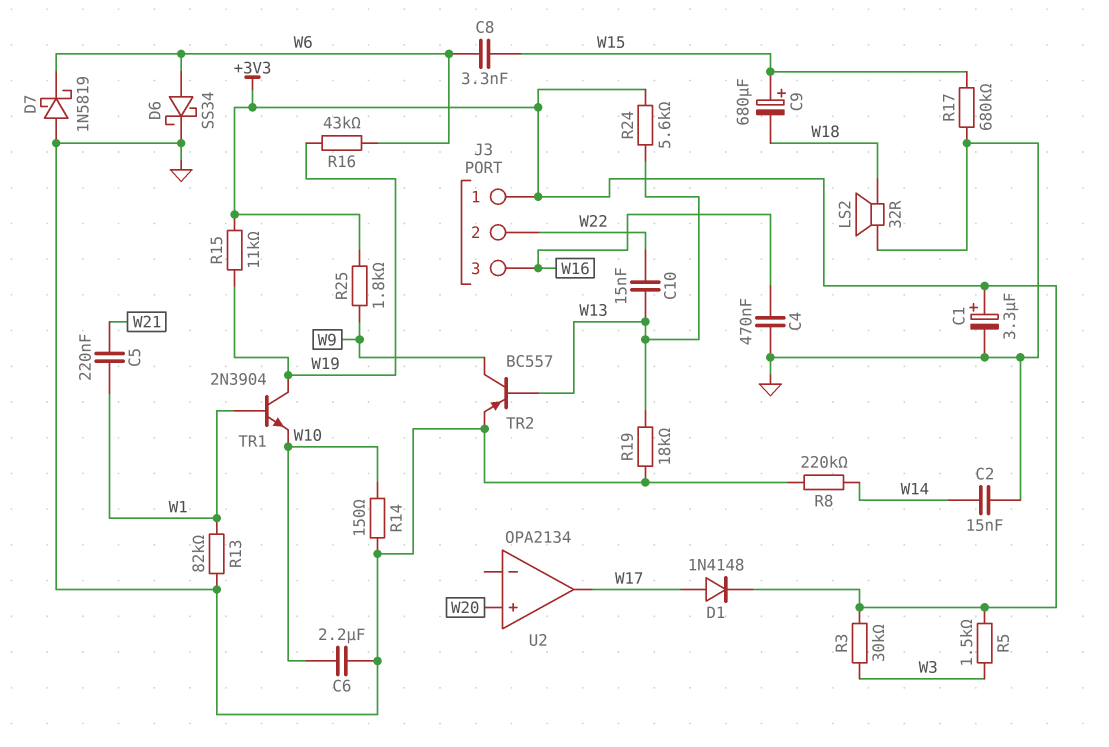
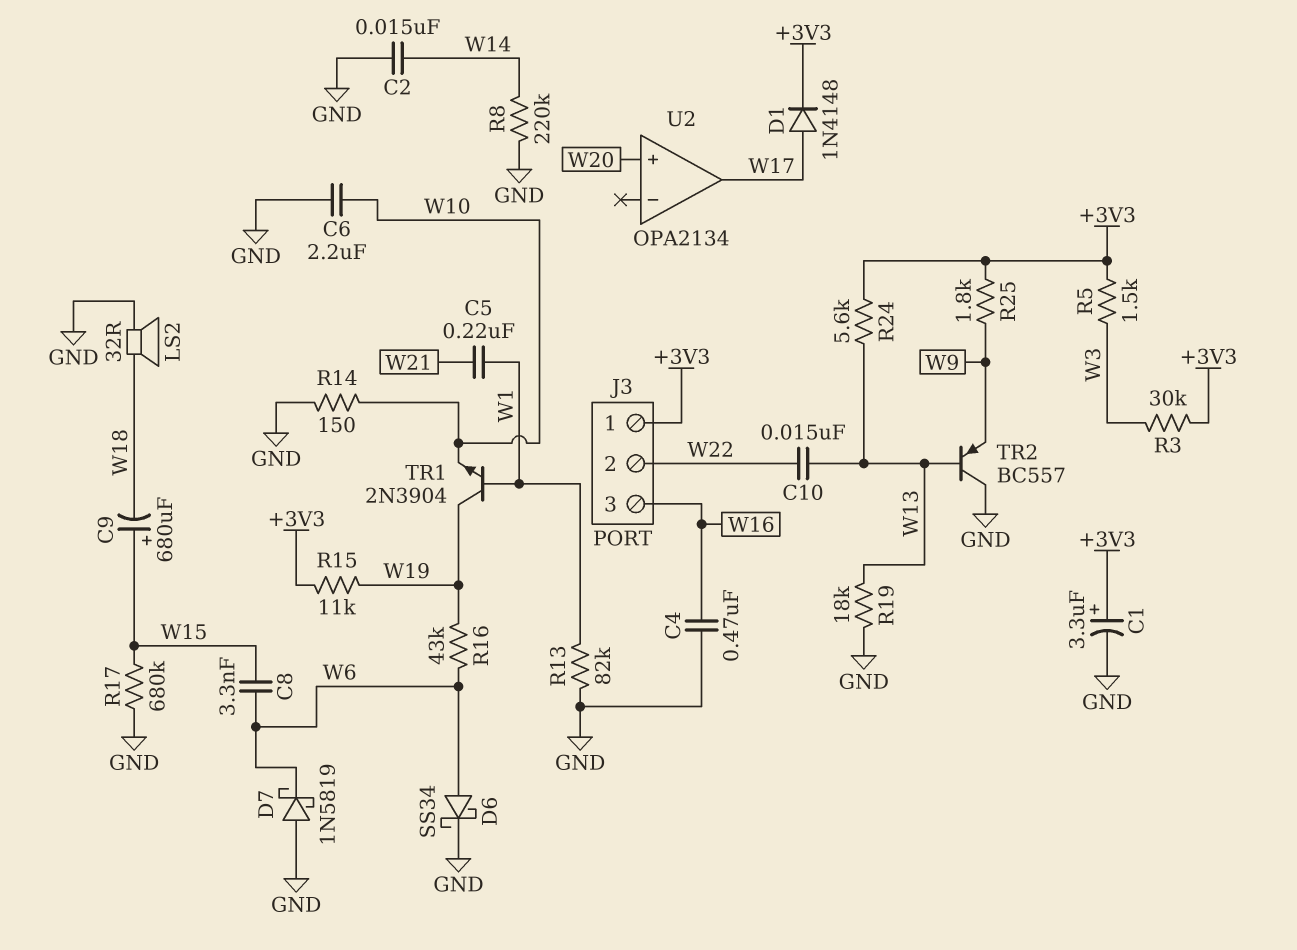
TR2: PNP BC557 (B W13, C W9, E GND) -> PNP BC557 (B W13, C GND, E W9)

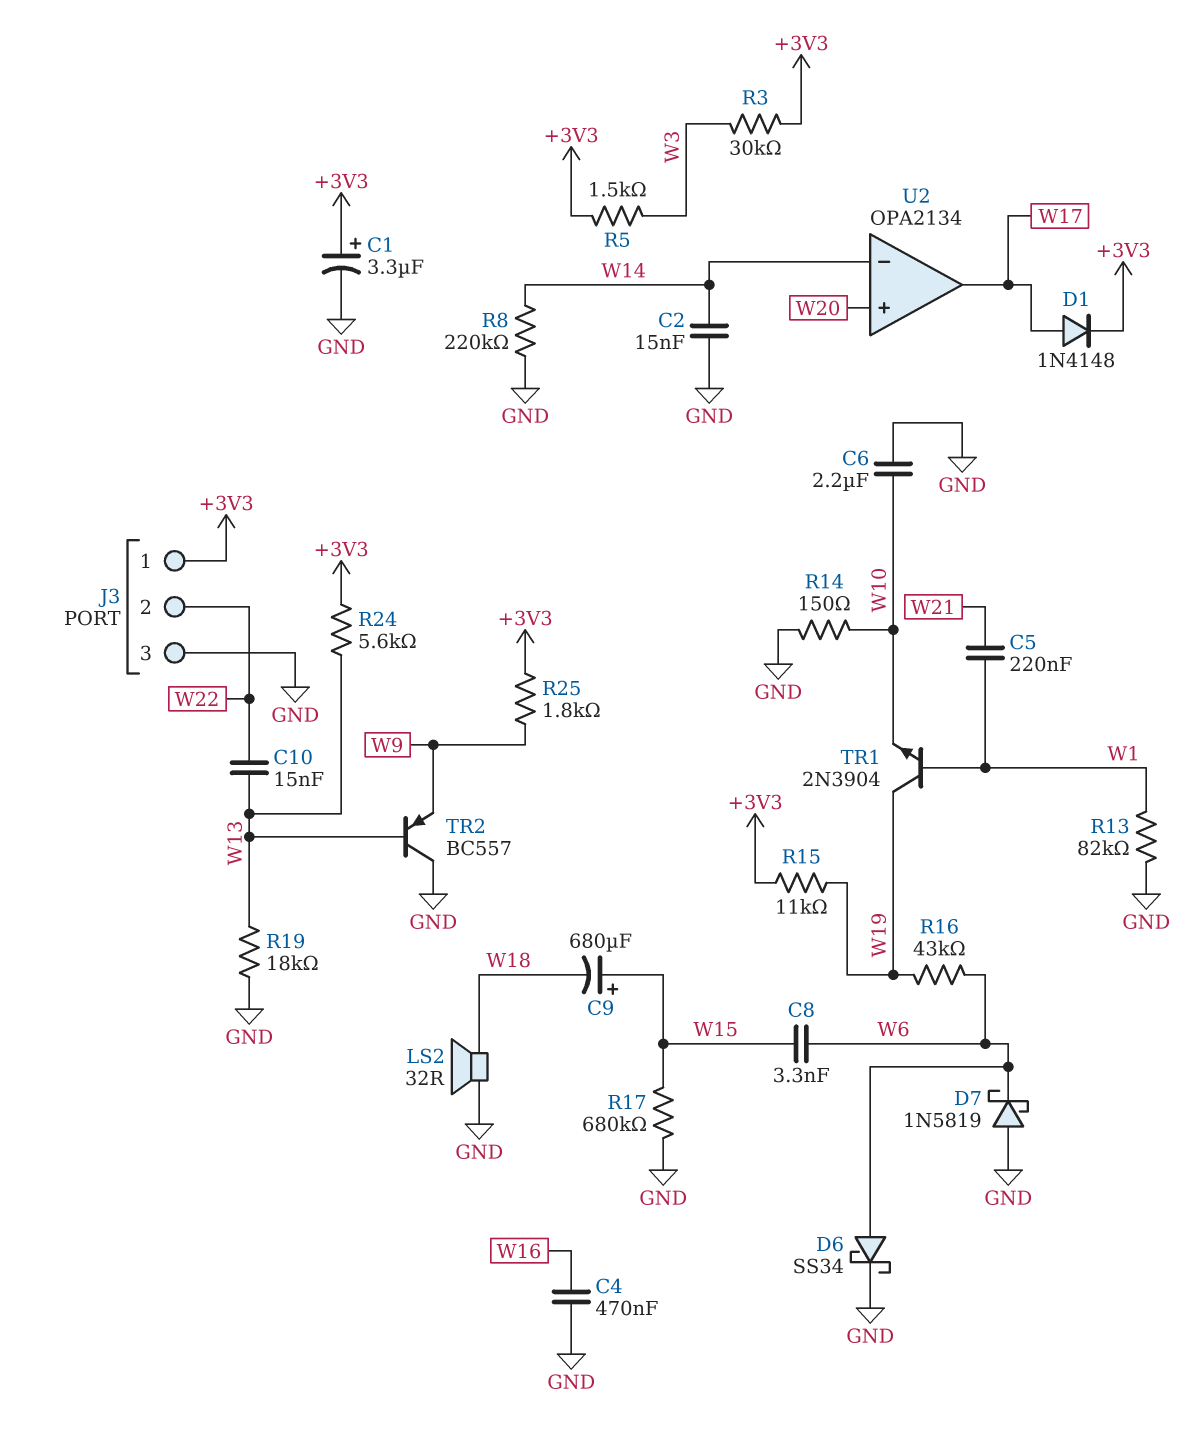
J3 pin 3: W16 -> GND
U2 pin in-: none -> W14

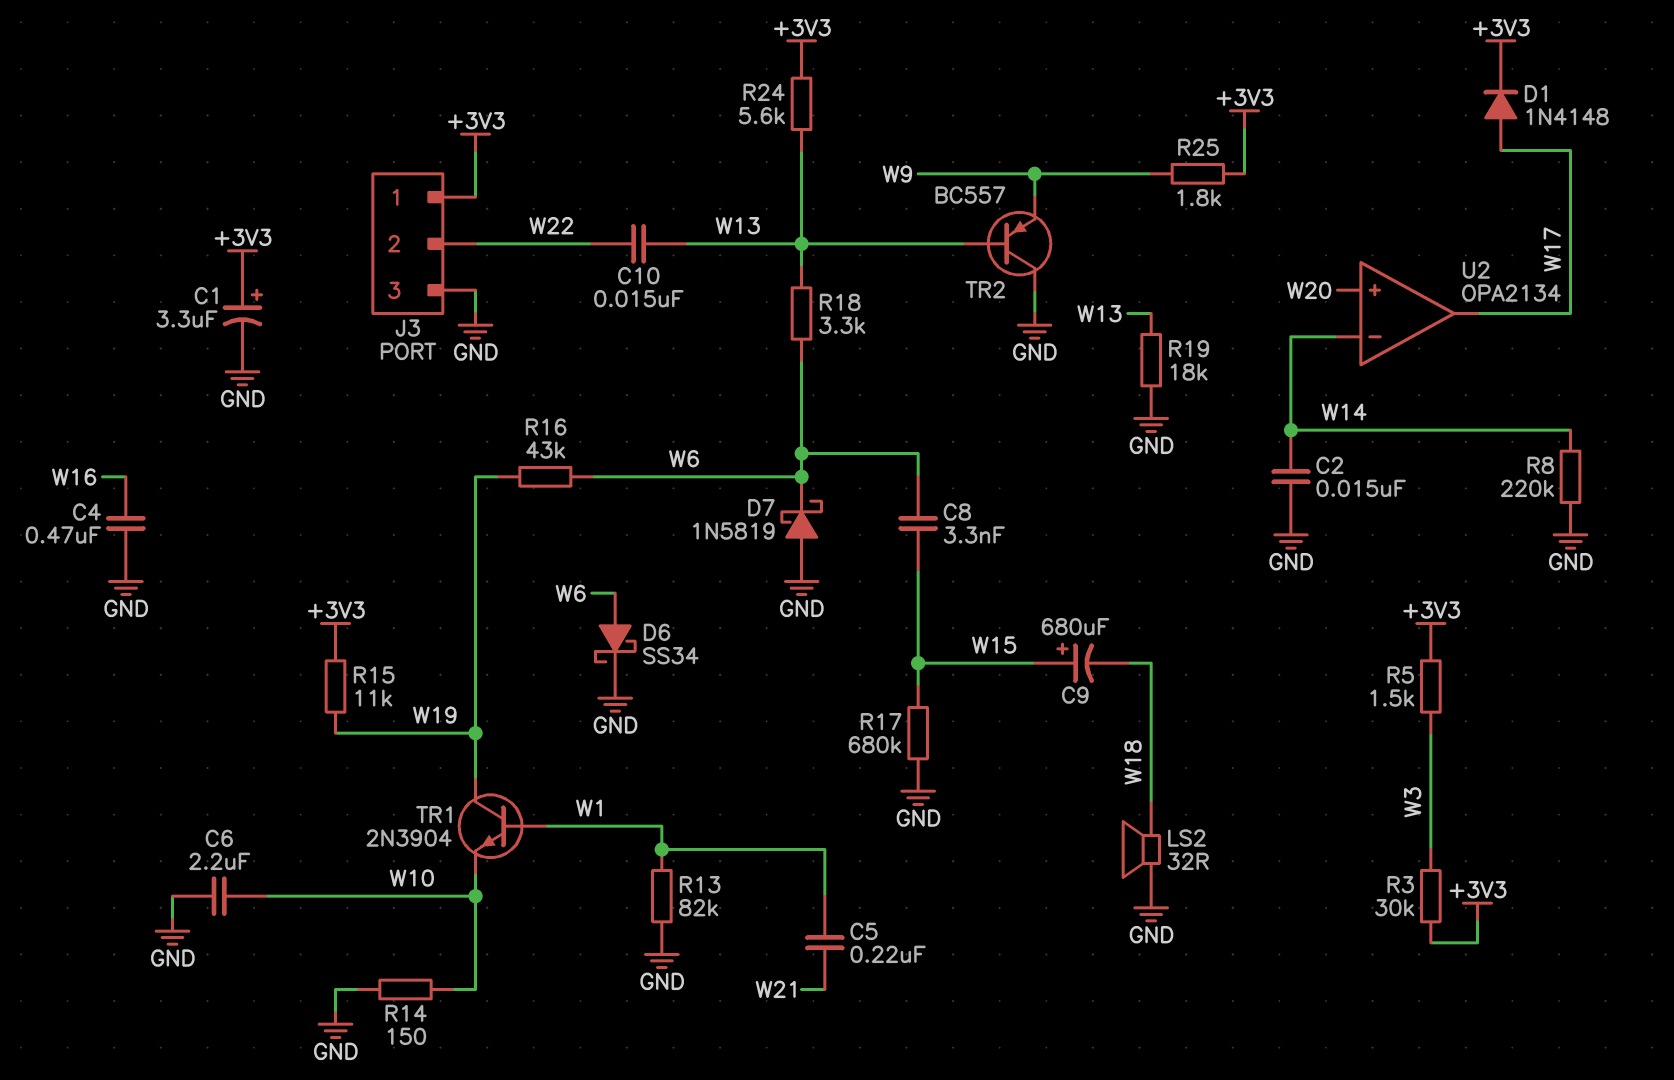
R18: none -> 3.3k (W6, W13)

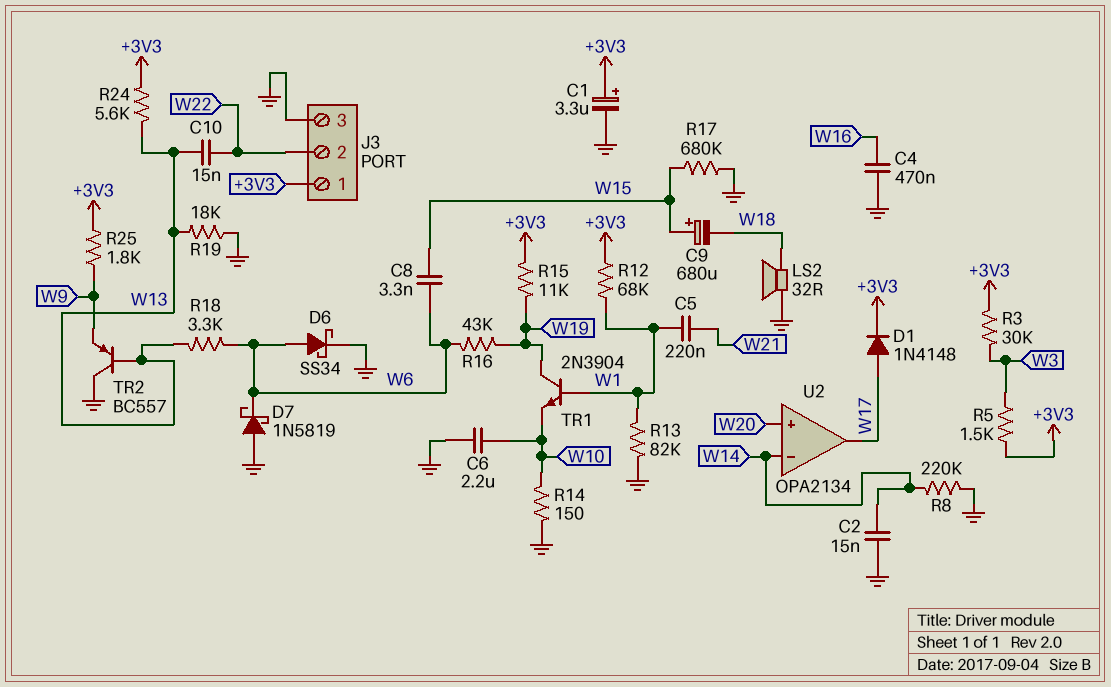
R12: none -> 68k (+3V3, W1)

